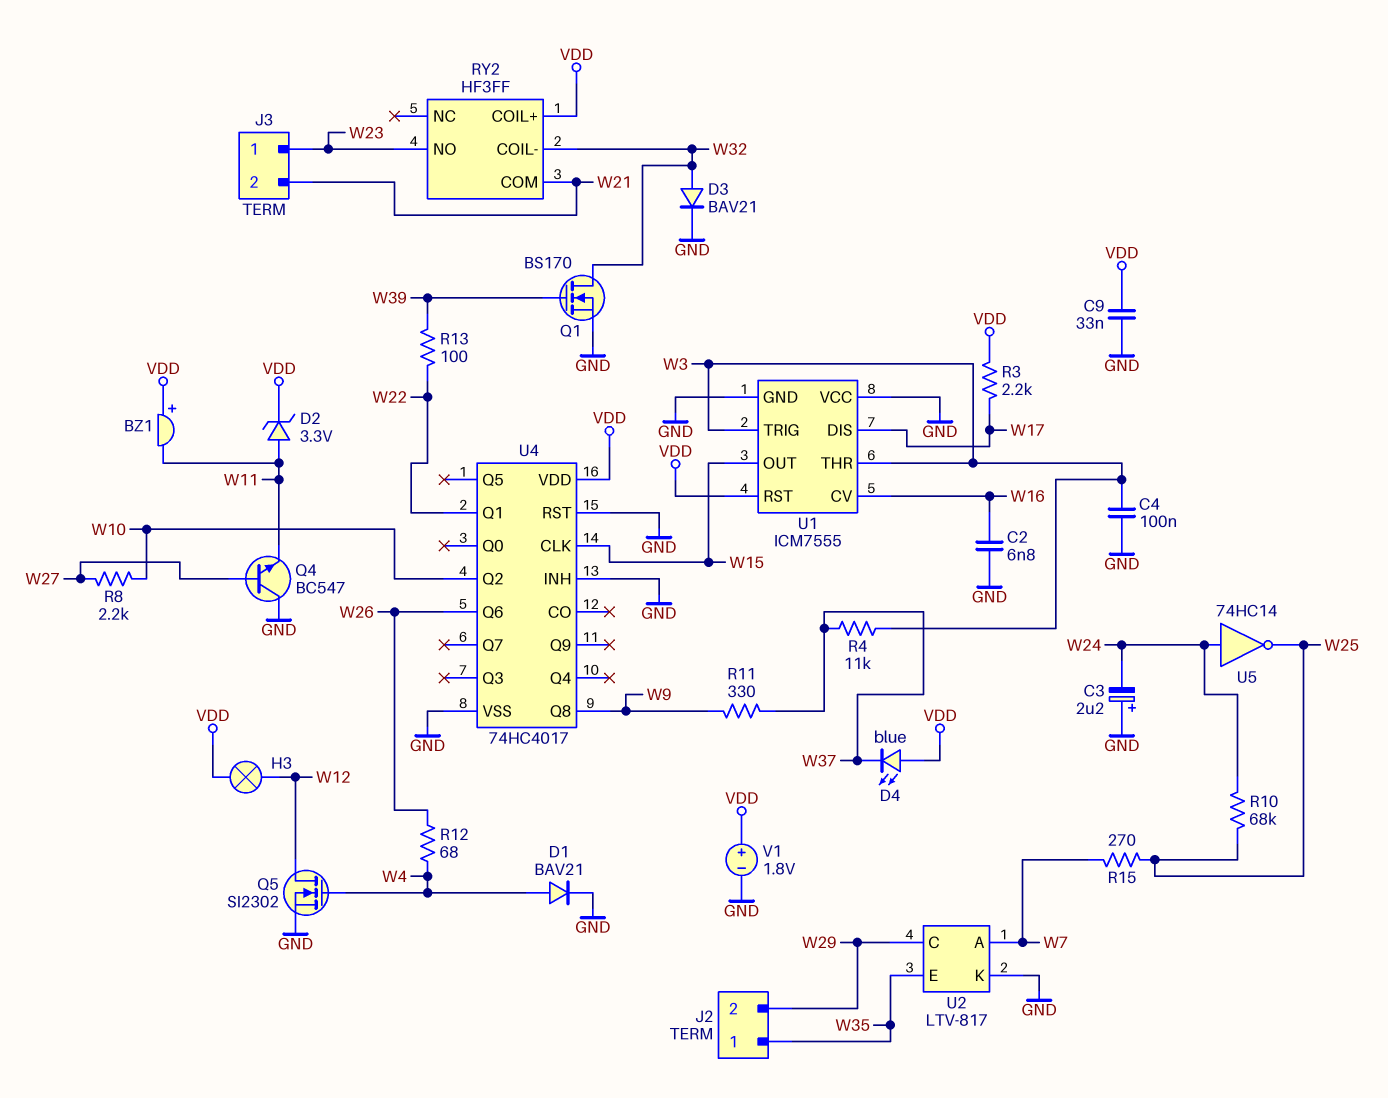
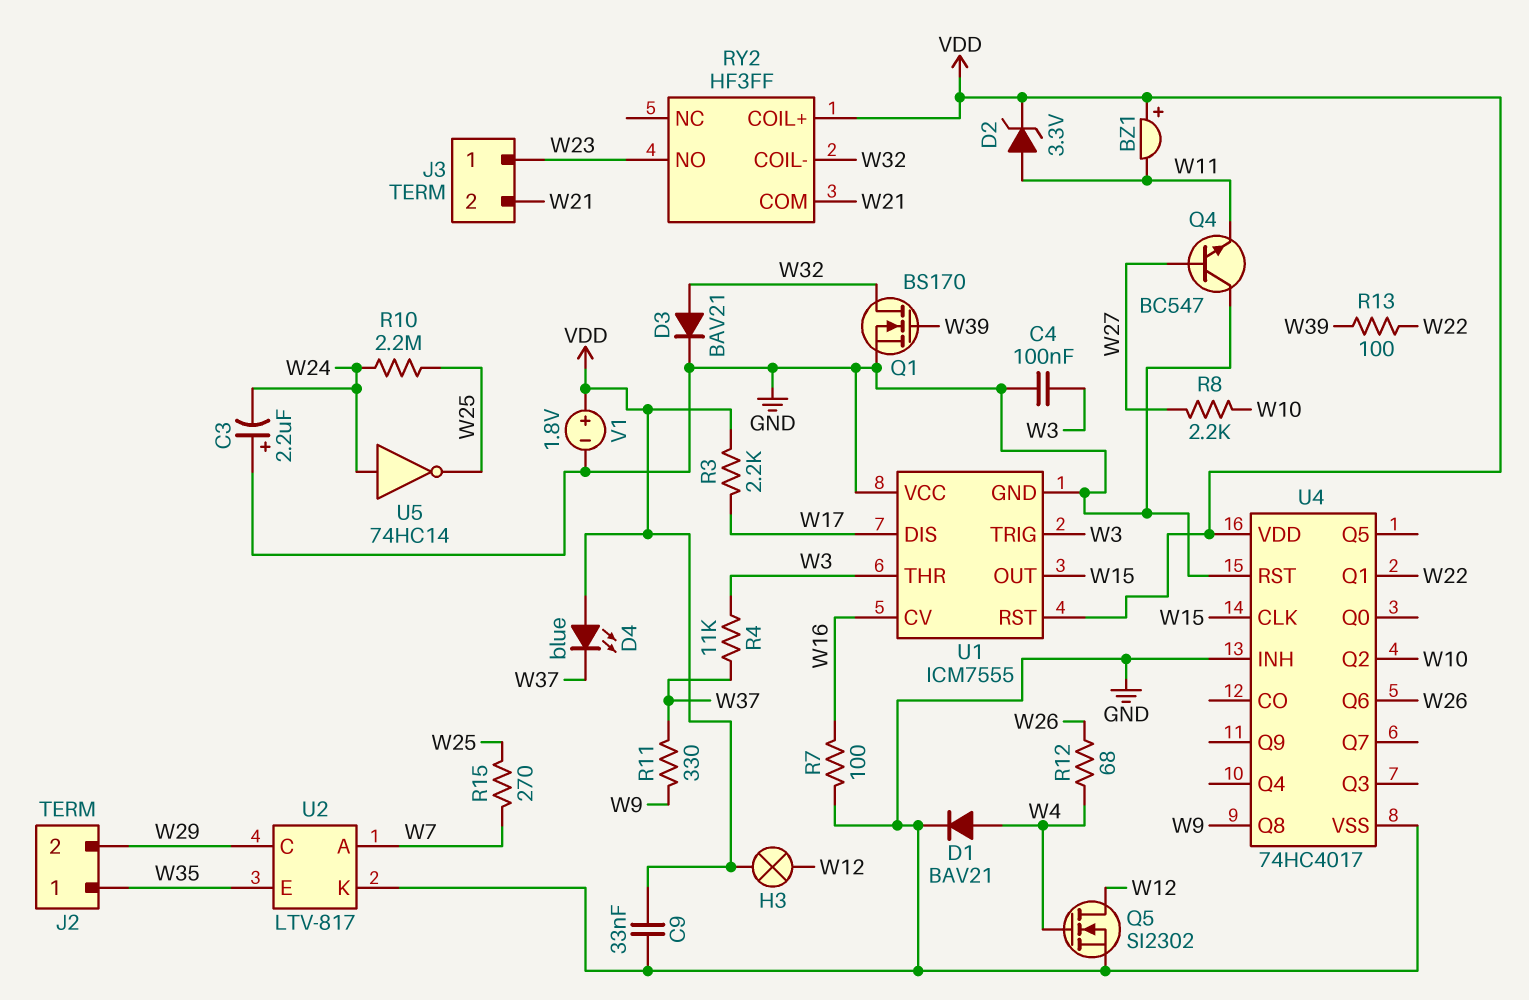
C2: 6.8nF (GND, W16) -> none
R7: none -> 100 (GND, W16)
R10: 68k (W24, W25) -> 2.2M (W24, W25)

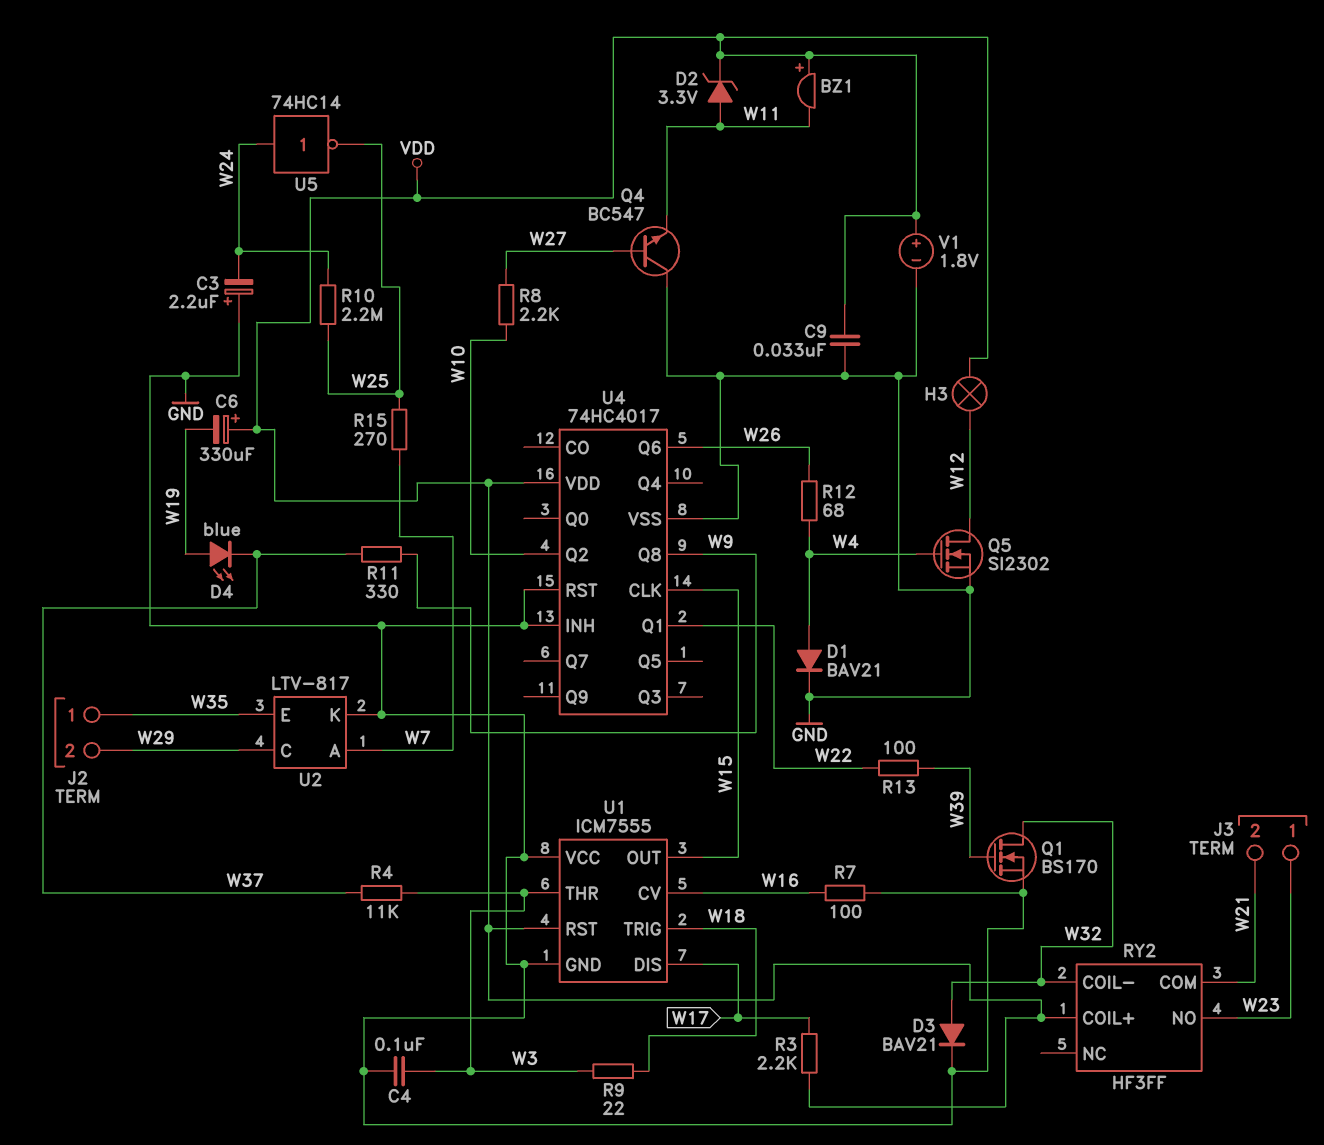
C6: none -> 330uF (plus VDD, minus W19)
D4: LED blue (A VDD, K W37) -> LED blue (A W19, K W37)
R9: none -> 22 (W3, W18)
U1 pin TRIG: W3 -> W18

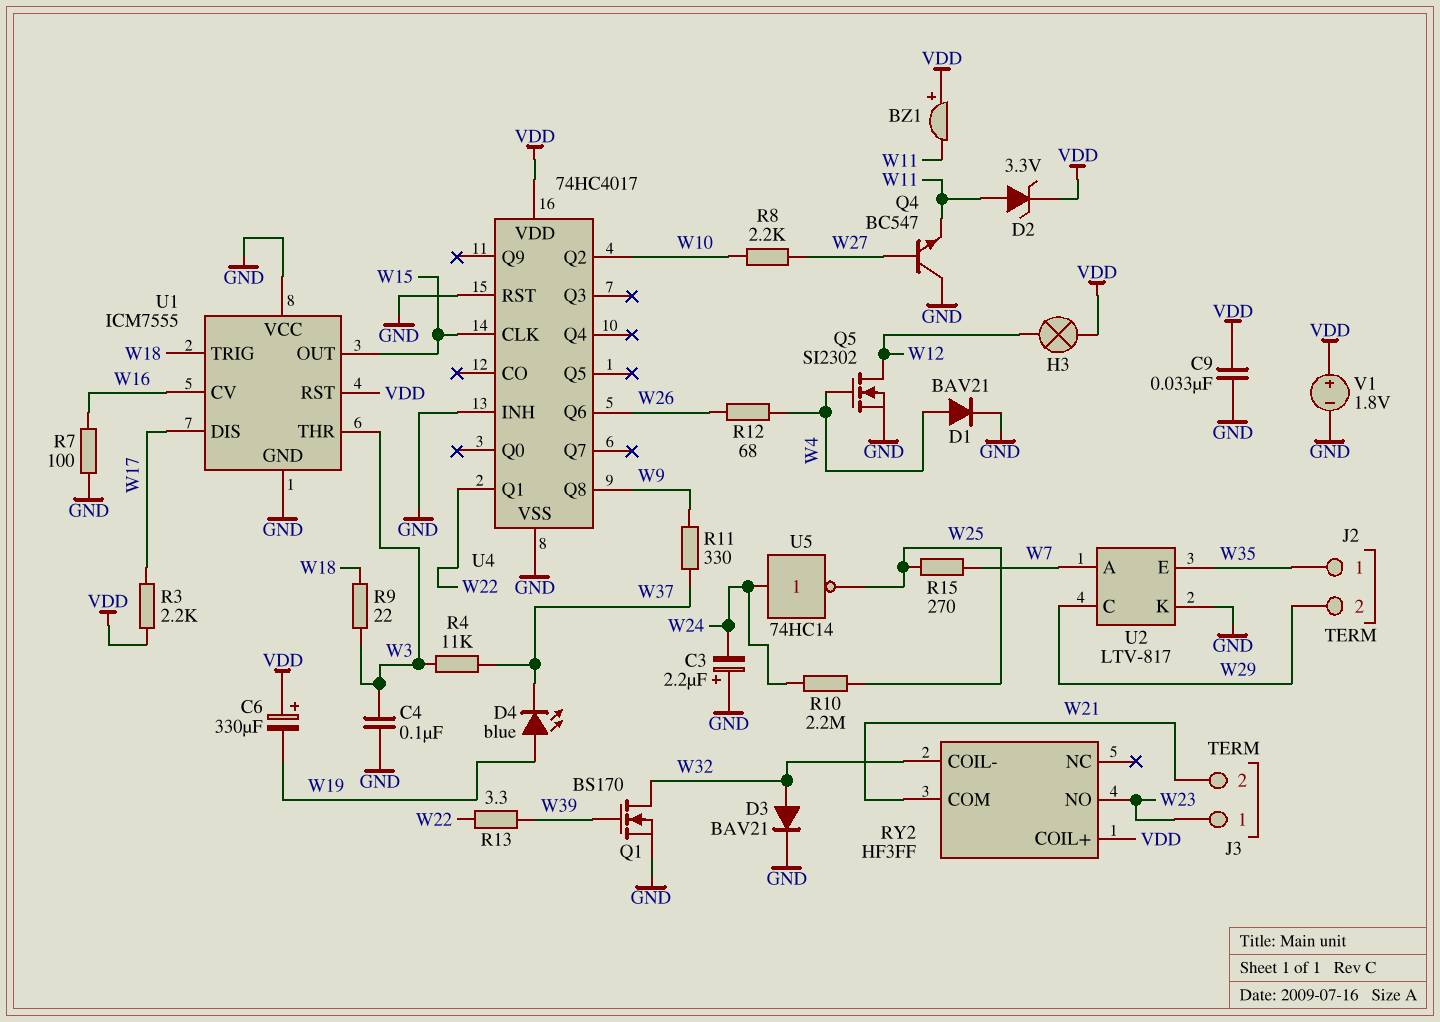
R13: 100 (W22, W39) -> 3.3 (W22, W39)

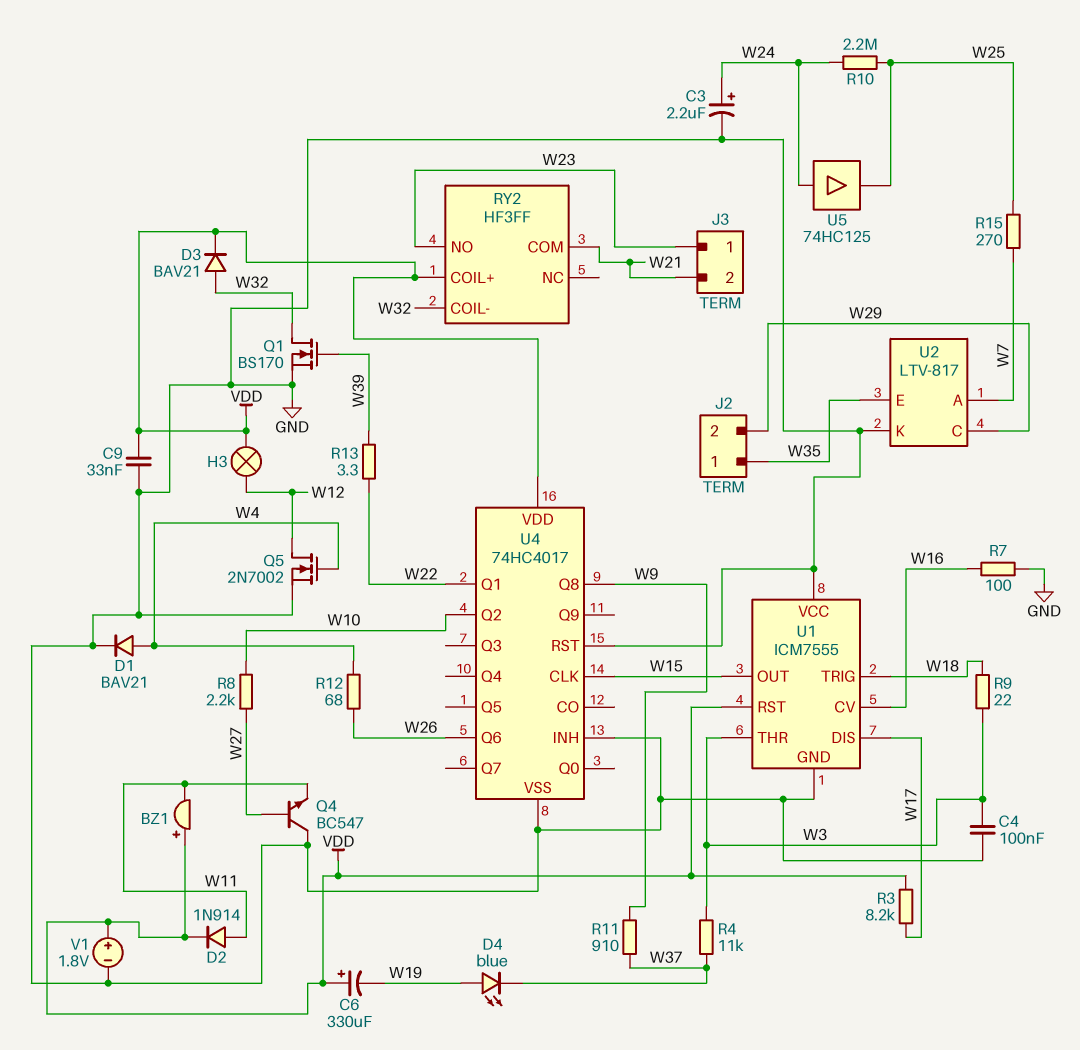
C3: 2.2uF (plus GND, minus W24) -> 2.2uF (plus W24, minus GND)
D2: zener 3.3V (A W11, K VDD) -> diode 1N914 (A W11, K VDD)
D3: diode BAV21 (A W32, K GND) -> diode BAV21 (A W32, K VDD)
Q5: NMOS SI2302 (G W4, D W12, S GND) -> NMOS 2N7002 (G W4, D W12, S GND)
R3: 2.2k (VDD, W17) -> 8.2k (VDD, W17)
R11: 330 (W9, W37) -> 910 (W9, W37)
U5: NOT 74HC14 (in W24, out W25) -> buffer 74HC125 (in W24, out W25)

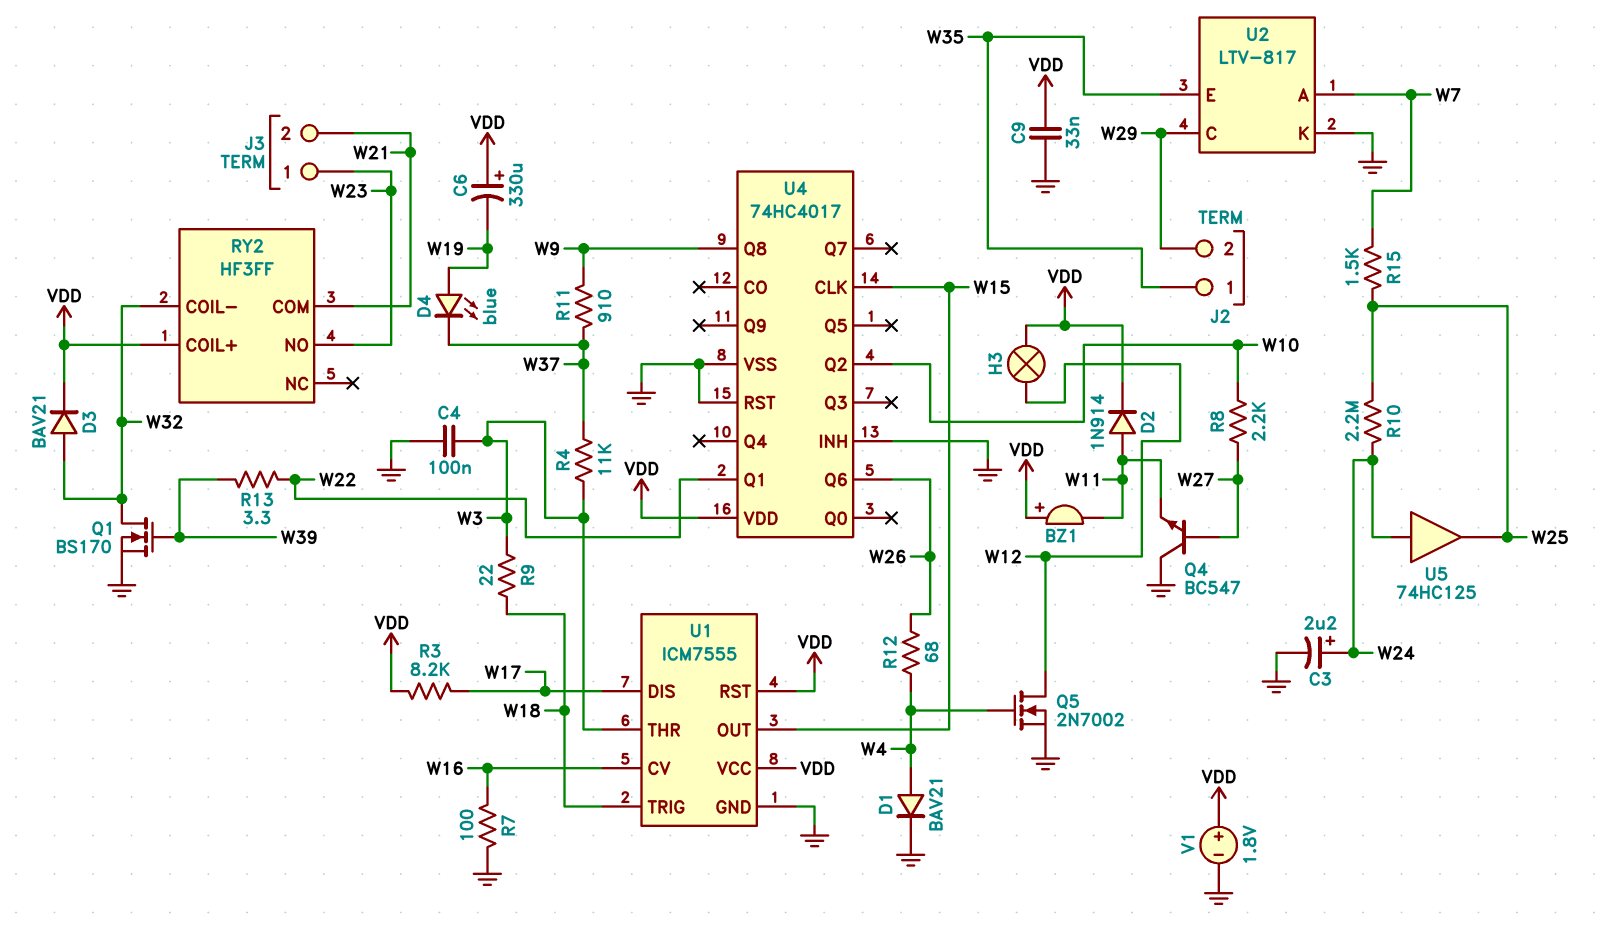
R15: 270 (W7, W25) -> 1.5k (W7, W25)
U1 pin VCC: GND -> VDD

